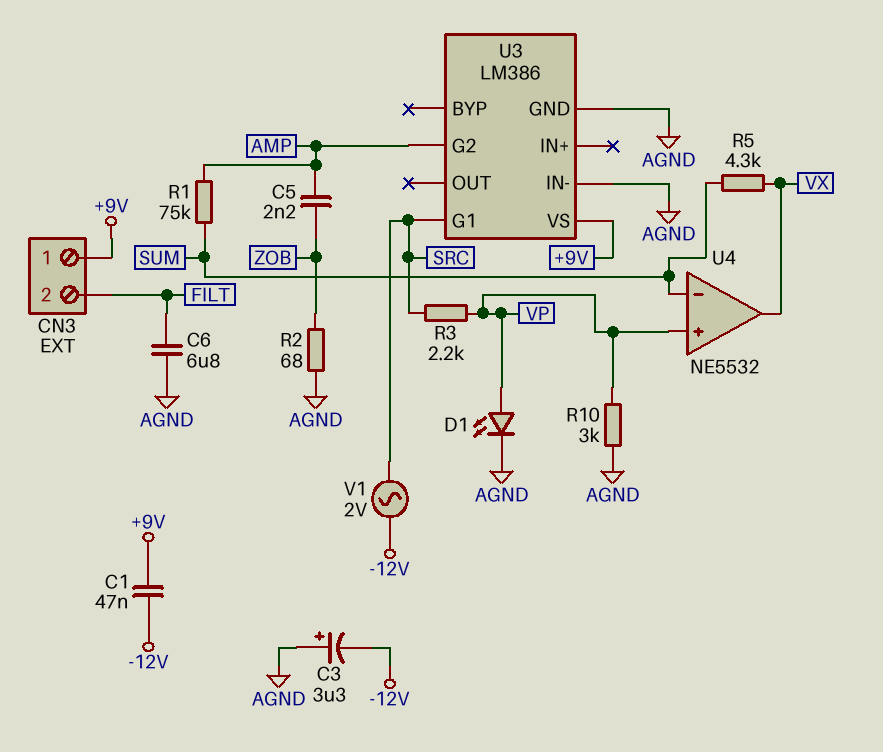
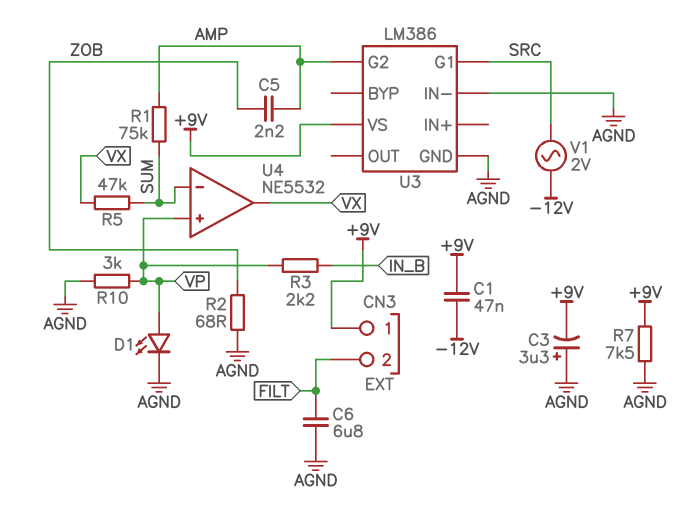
C3: 3.3uF (plus AGND, minus -12V) -> 3.3uF (plus AGND, minus +9V)
R3: 2.2k (SRC, VP) -> 2.2k (IN_B, VP)
R5: 4.3k (SUM, VX) -> 47k (SUM, VX)
R7: none -> 7.5k (+9V, AGND)

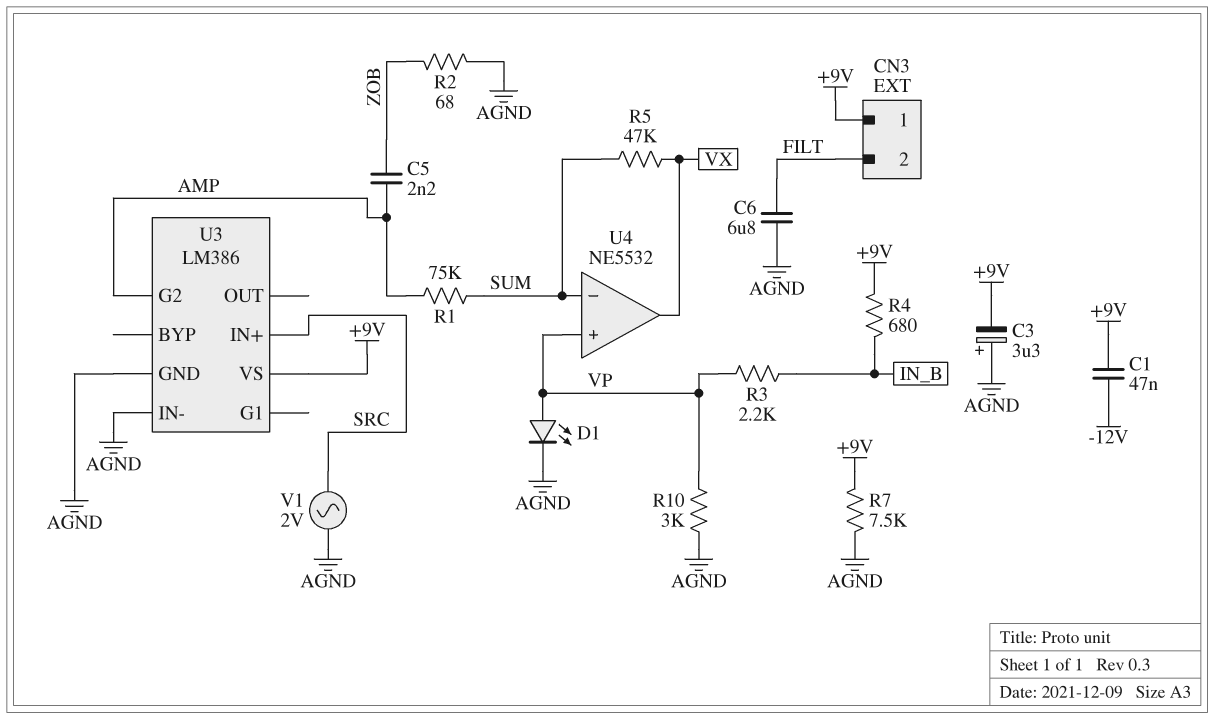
R4: none -> 680 (+9V, IN_B)
U3 pin G1: SRC -> none
U3 pin IN+: none -> SRC
V1: AC 2V (-12V, SRC) -> AC 2V (AGND, SRC)

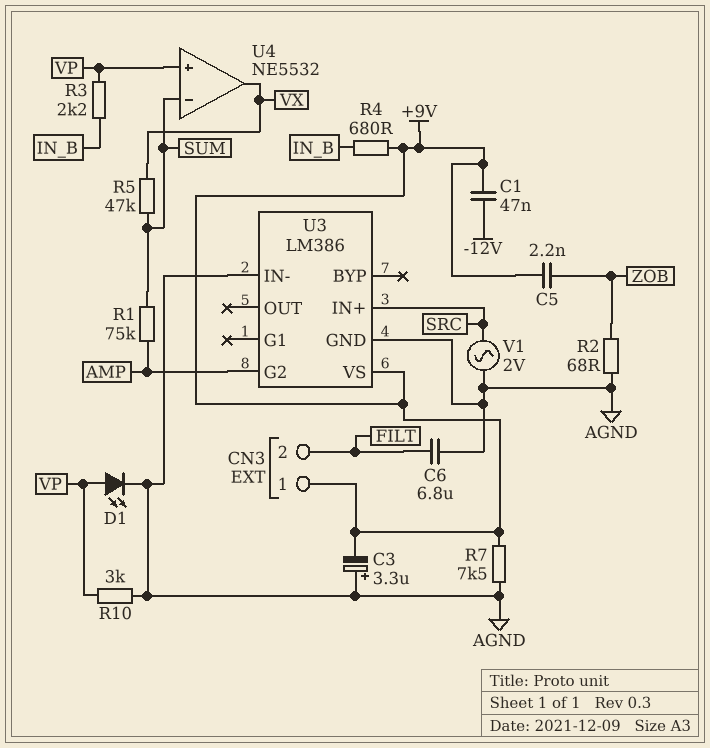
C5: 2.2nF (AMP, ZOB) -> 2.2nF (+9V, ZOB)

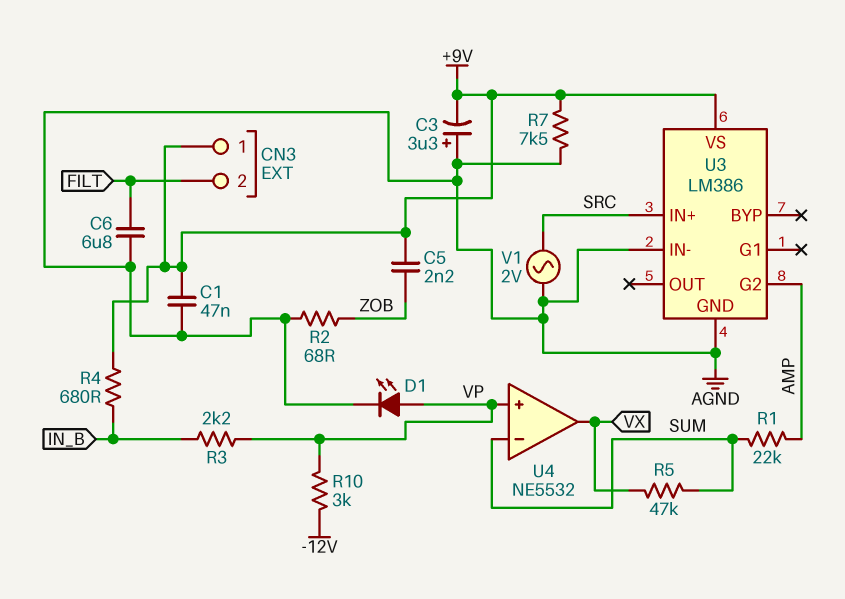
C1: 47nF (+9V, -12V) -> 47nF (+9V, AGND)
R1: 75k (AMP, SUM) -> 22k (AMP, SUM)
R10: 3k (AGND, VP) -> 3k (-12V, VP)

